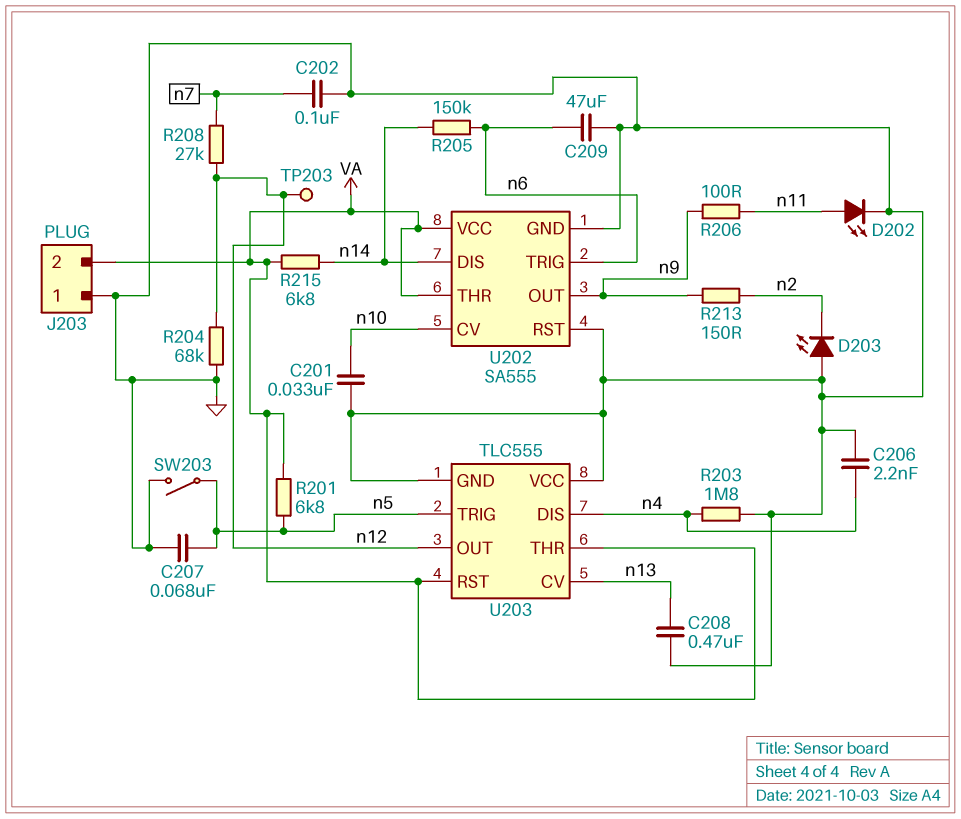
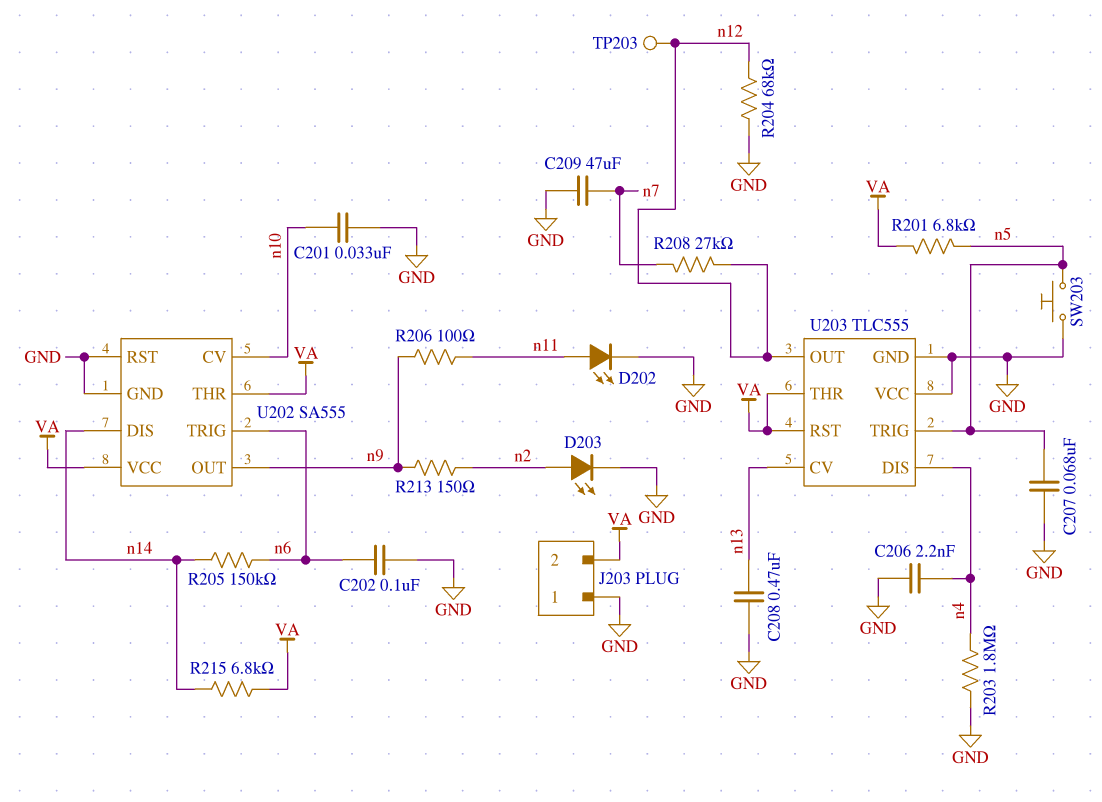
C202: 100nF (GND, n7) -> 100nF (GND, n6)
C209: 47uF (GND, n6) -> 47uF (GND, n7)
D203: LED (A GND, K n2) -> LED (A n2, K GND)
SW203: switch (GND, n5) -> button (GND, n5)

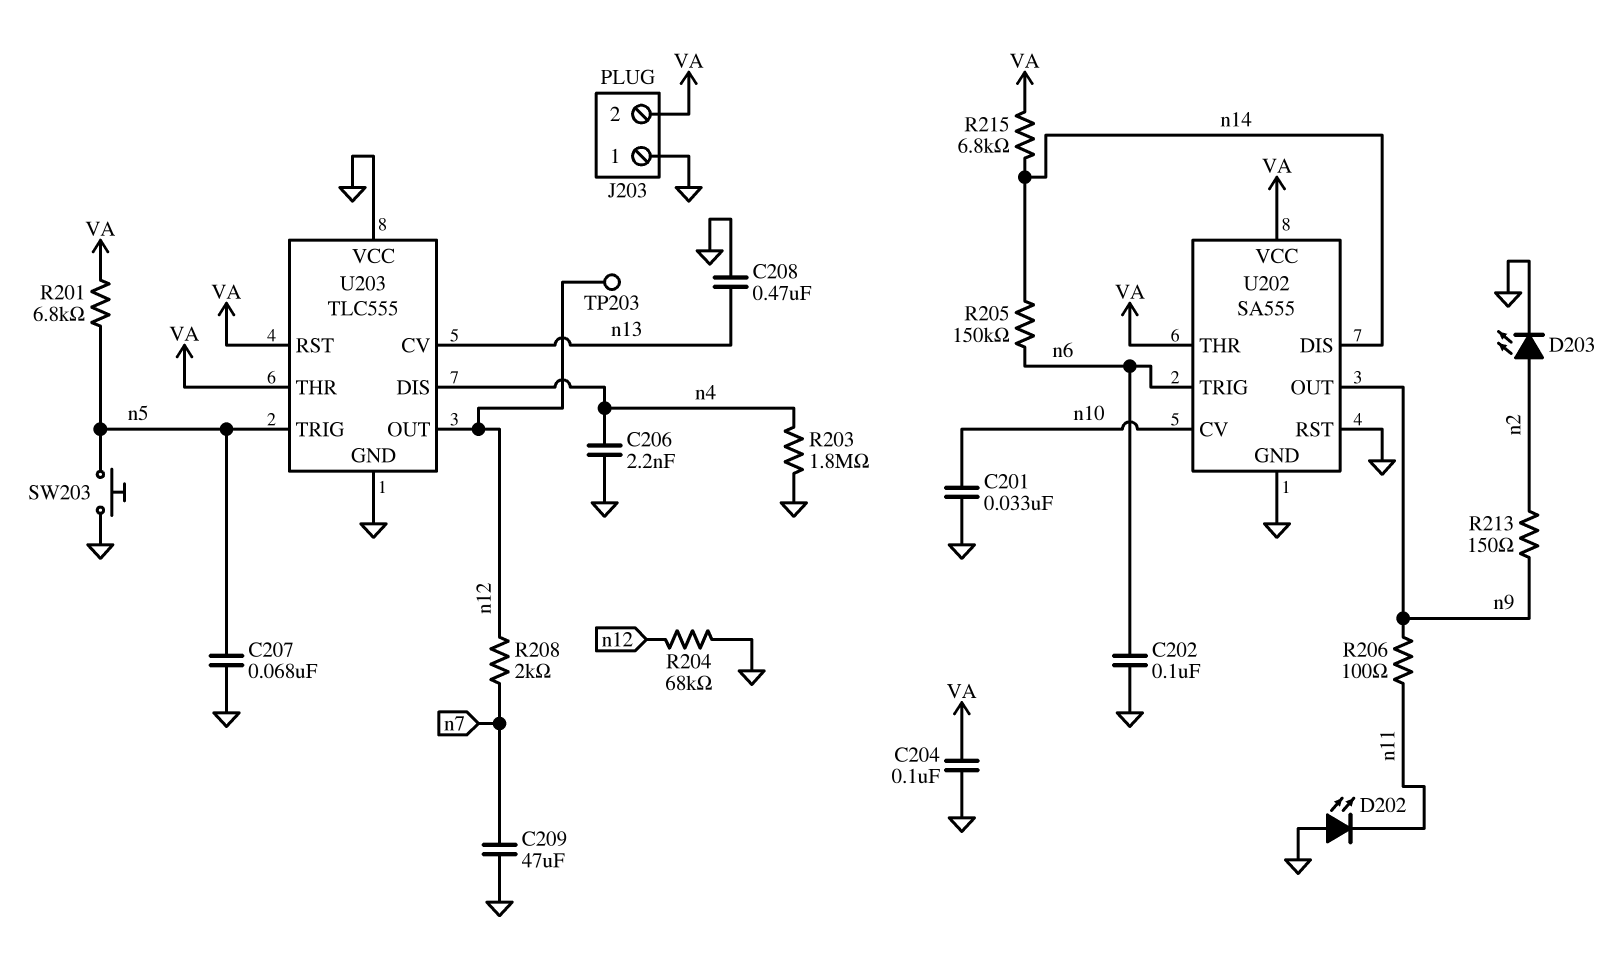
C204: none -> 100nF (GND, VA)
D202: LED (A n11, K GND) -> LED (A GND, K n11)
R208: 27k (n7, n12) -> 2k (n7, n12)

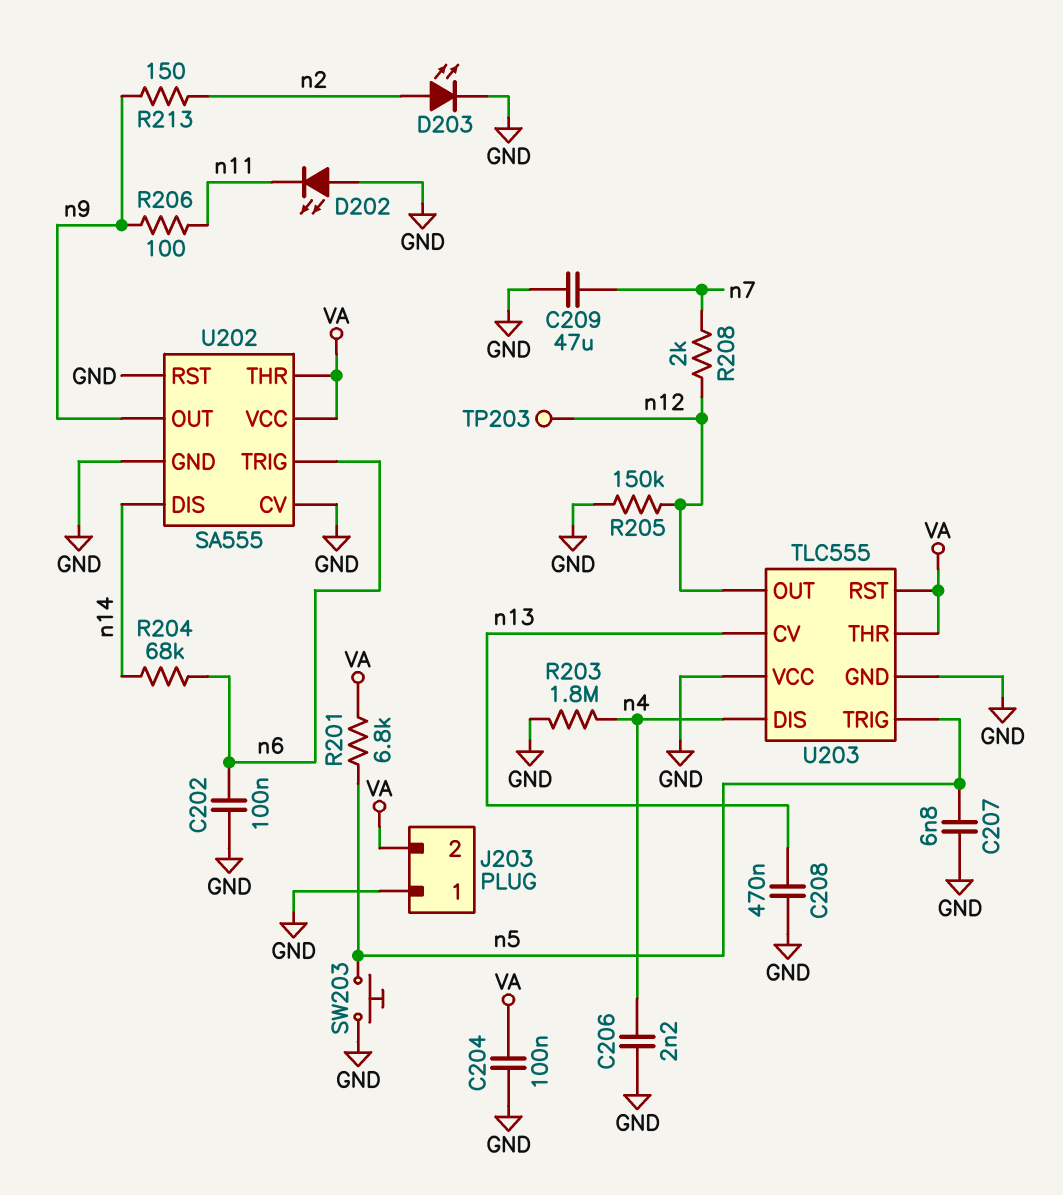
C201: 33nF (GND, n10) -> none
C207: 68nF (GND, n5) -> 6.8nF (GND, n5)
R204: 68k (GND, n12) -> 68k (n6, n14)
R205: 150k (n6, n14) -> 150k (GND, n12)
R215: 6.8k (VA, n14) -> none
U202 pin CV: n10 -> GND

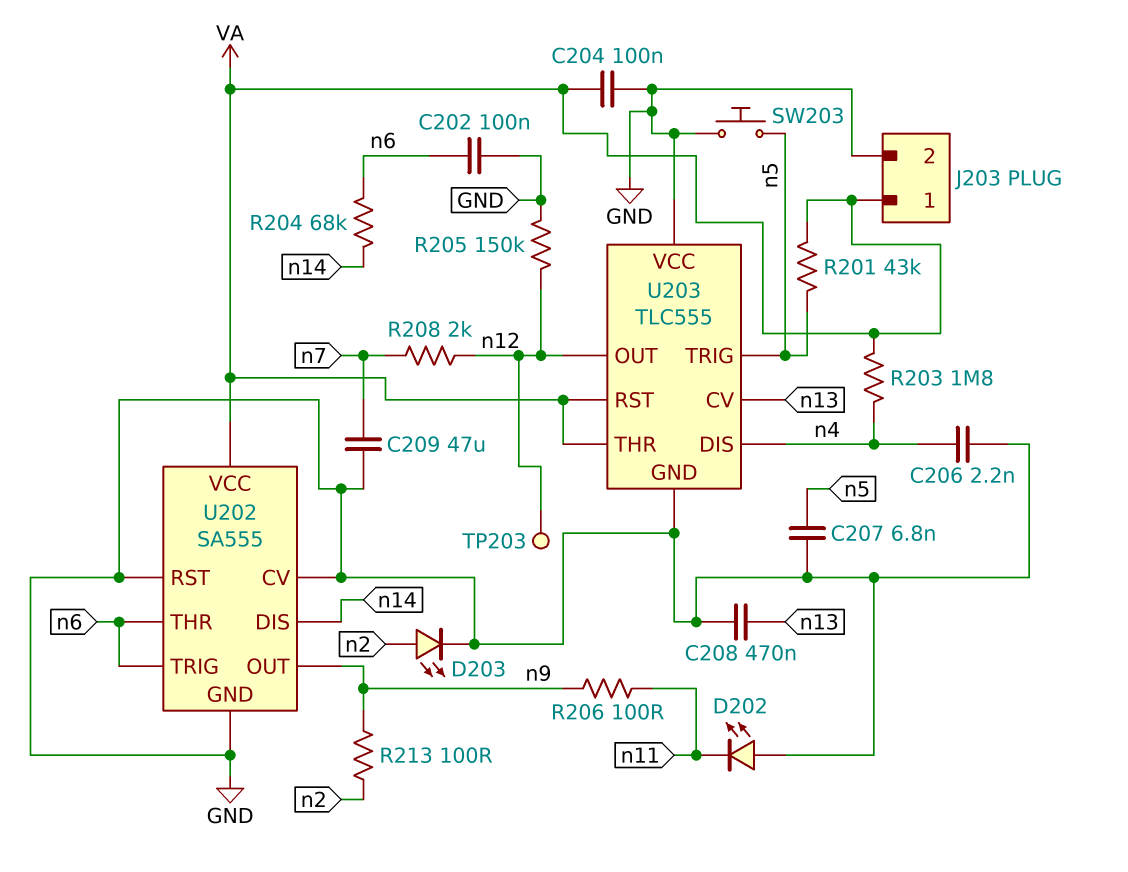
J203 pin 1: GND -> VA
J203 pin 2: VA -> GND
R201: 6.8k (VA, n5) -> 43k (VA, n5)
R203: 1.8M (GND, n4) -> 1.8M (VA, n4)
R213: 150 (n2, n9) -> 100 (n2, n9)
U202 pin THR: VA -> n6

